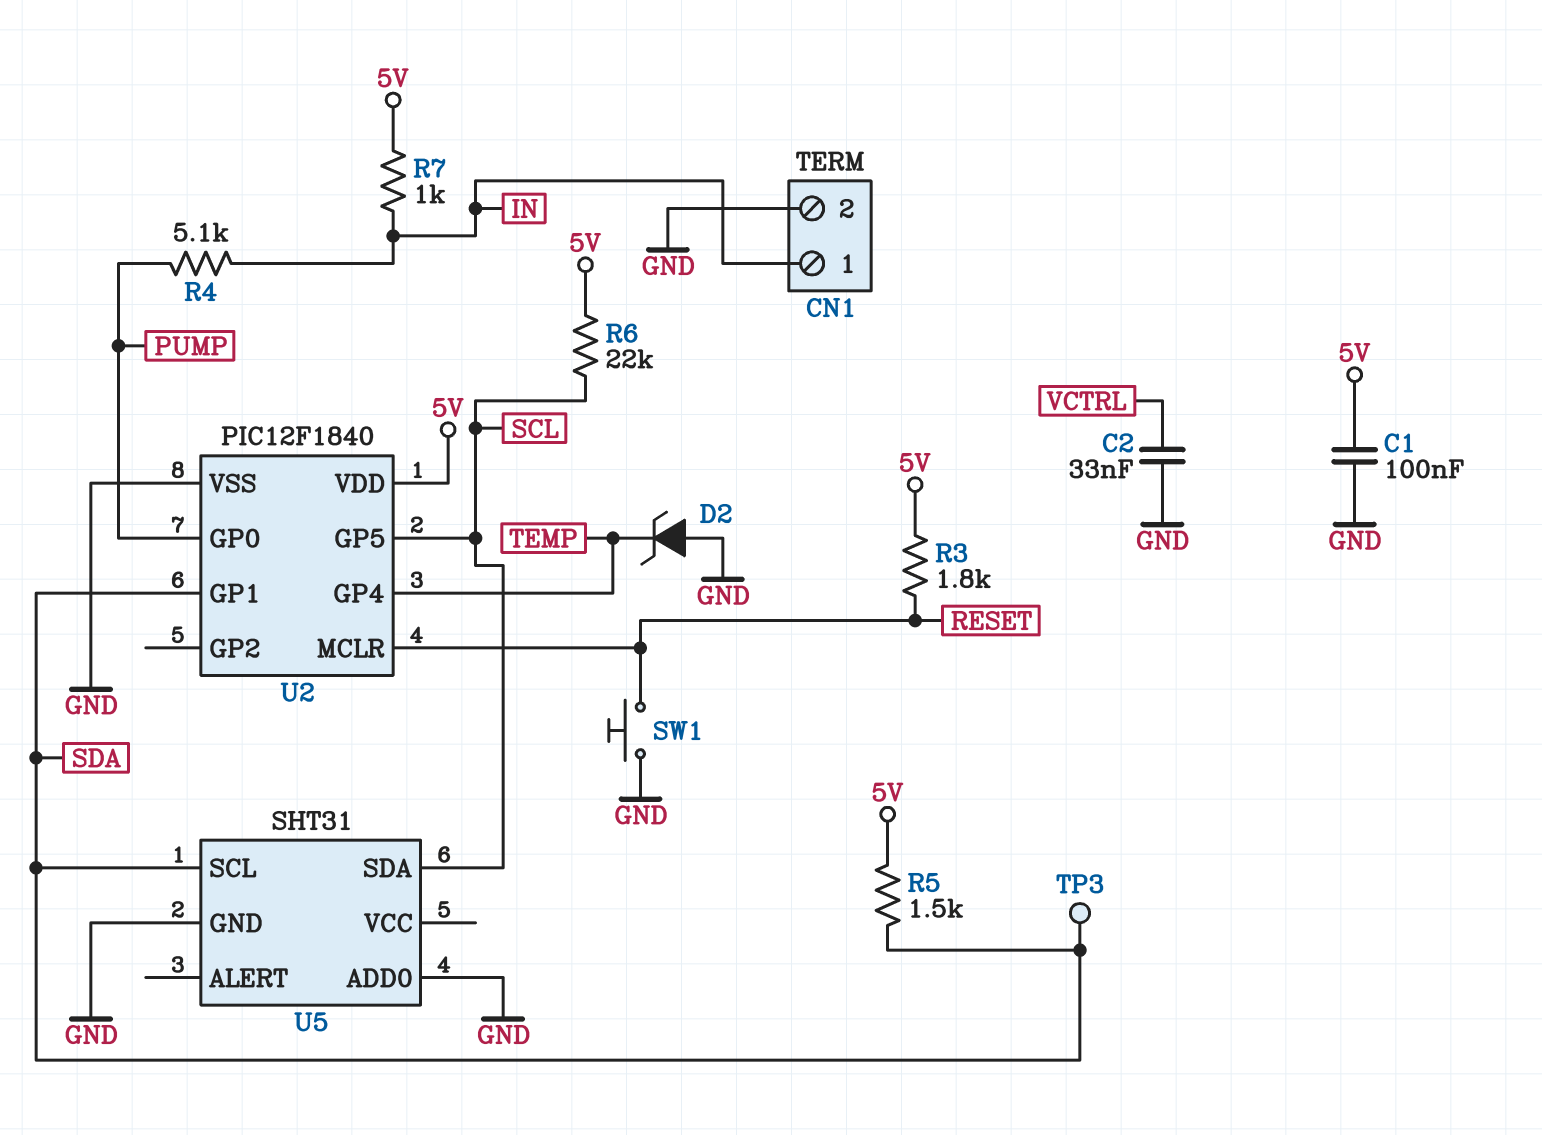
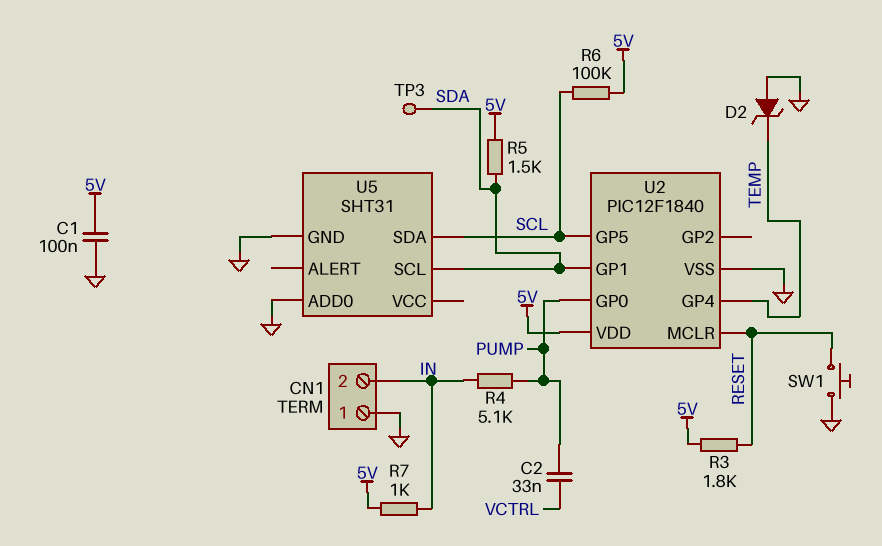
C2: 33nF (GND, VCTRL) -> 33nF (PUMP, VCTRL)
CN1 pin 1: IN -> GND
CN1 pin 2: GND -> IN
R6: 22k (5V, SCL) -> 100k (5V, SCL)

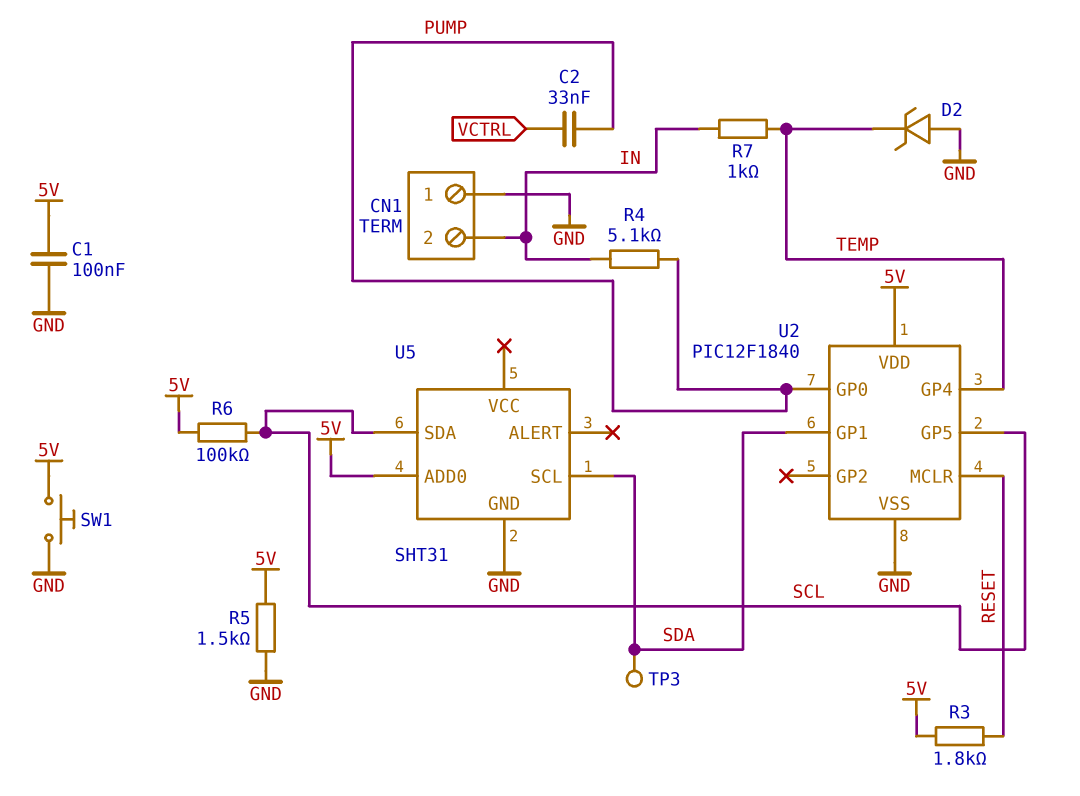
R5: 1.5k (5V, SDA) -> 1.5k (5V, GND)
R7: 1k (5V, IN) -> 1k (IN, TEMP)
SW1: button (GND, RESET) -> button (5V, GND)
U5 pin ADD0: GND -> 5V

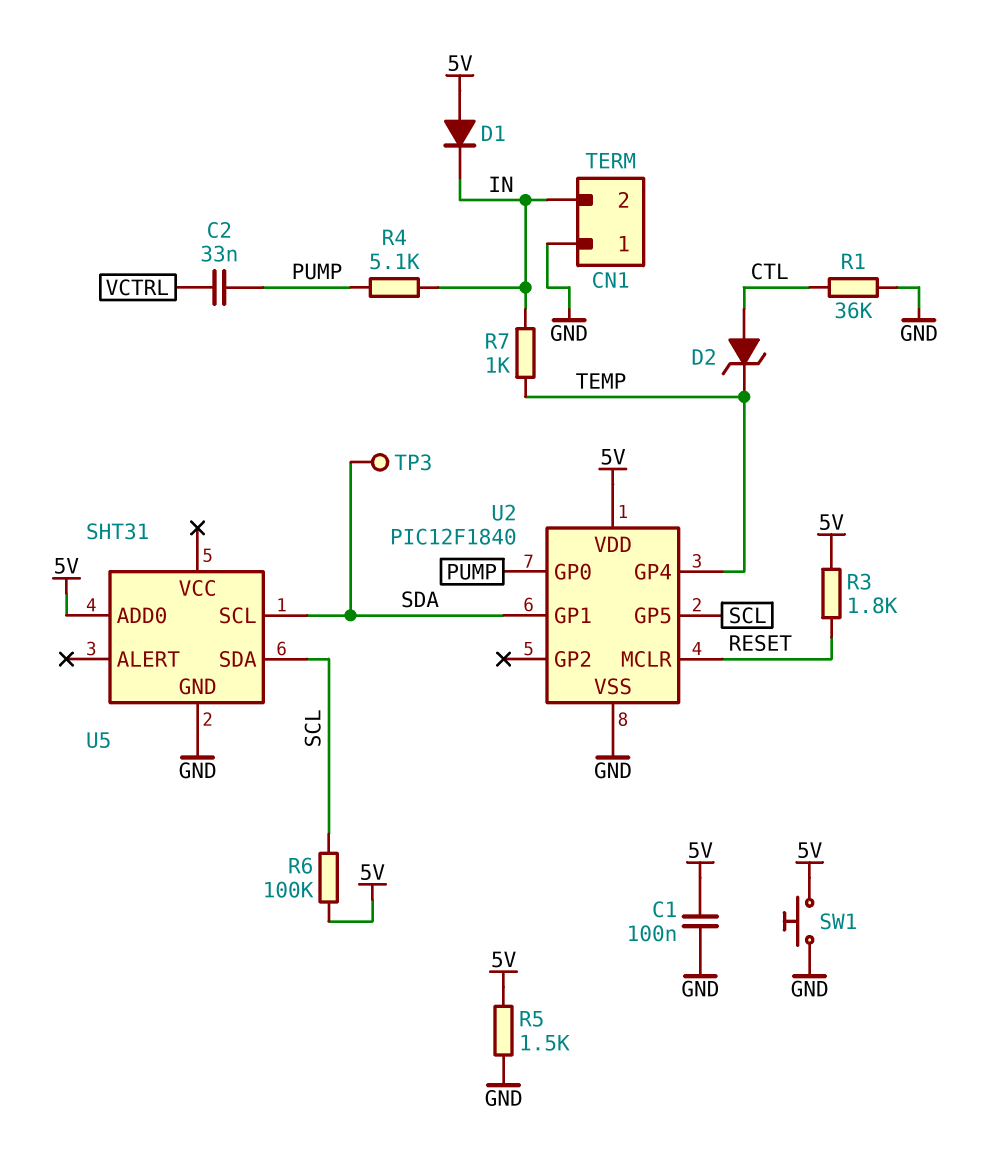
D1: none -> diode (A 5V, K IN)
D2: zener (A GND, K TEMP) -> zener (A CTL, K TEMP)
R1: none -> 36k (CTL, GND)

